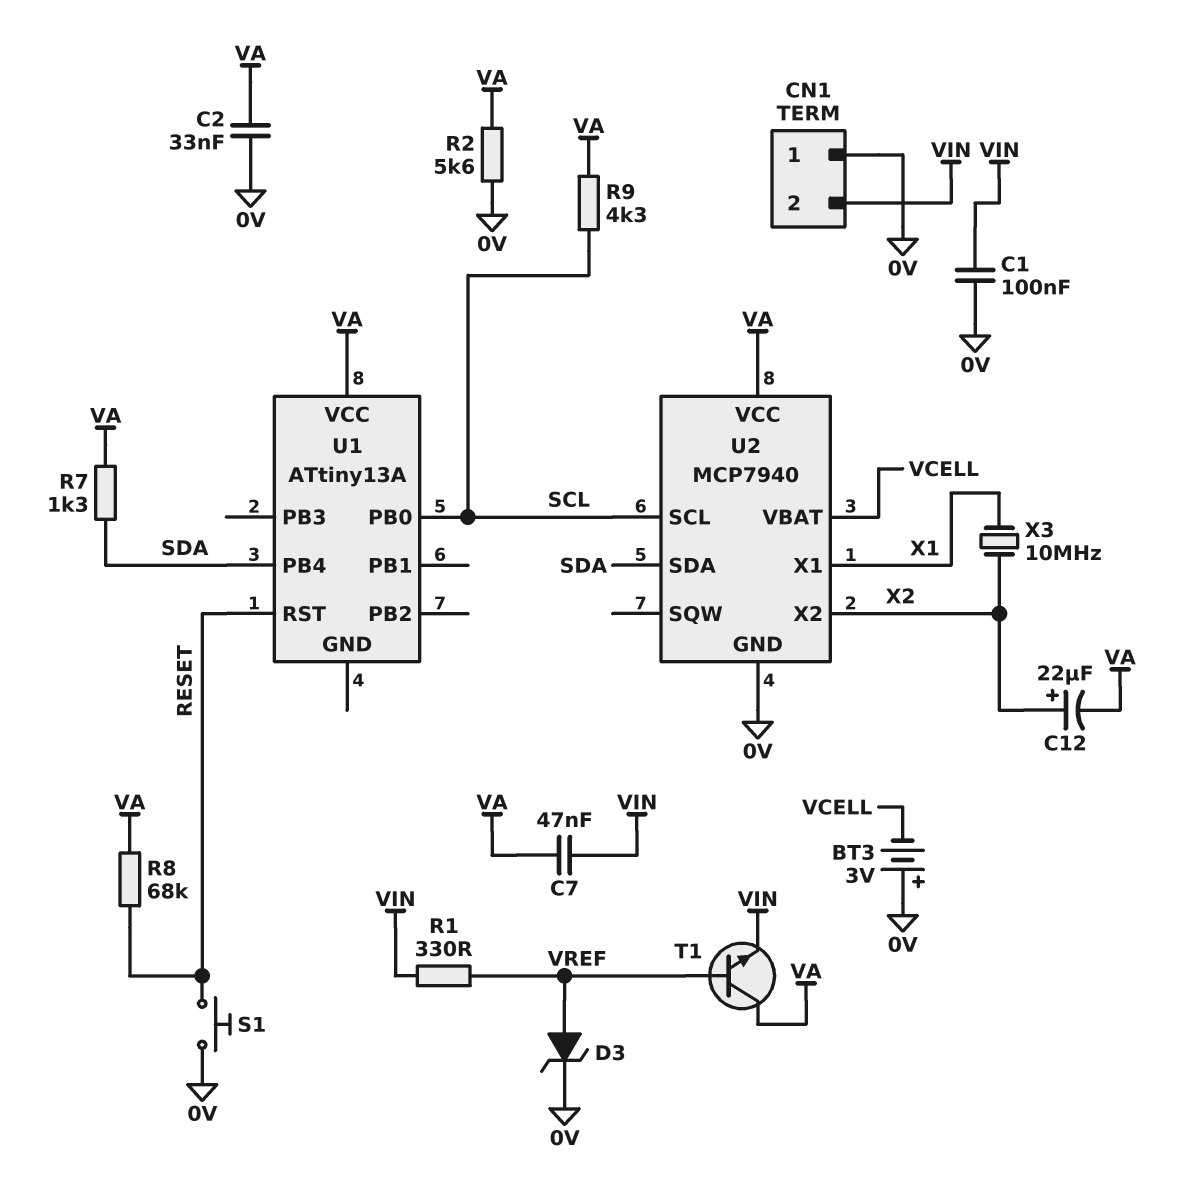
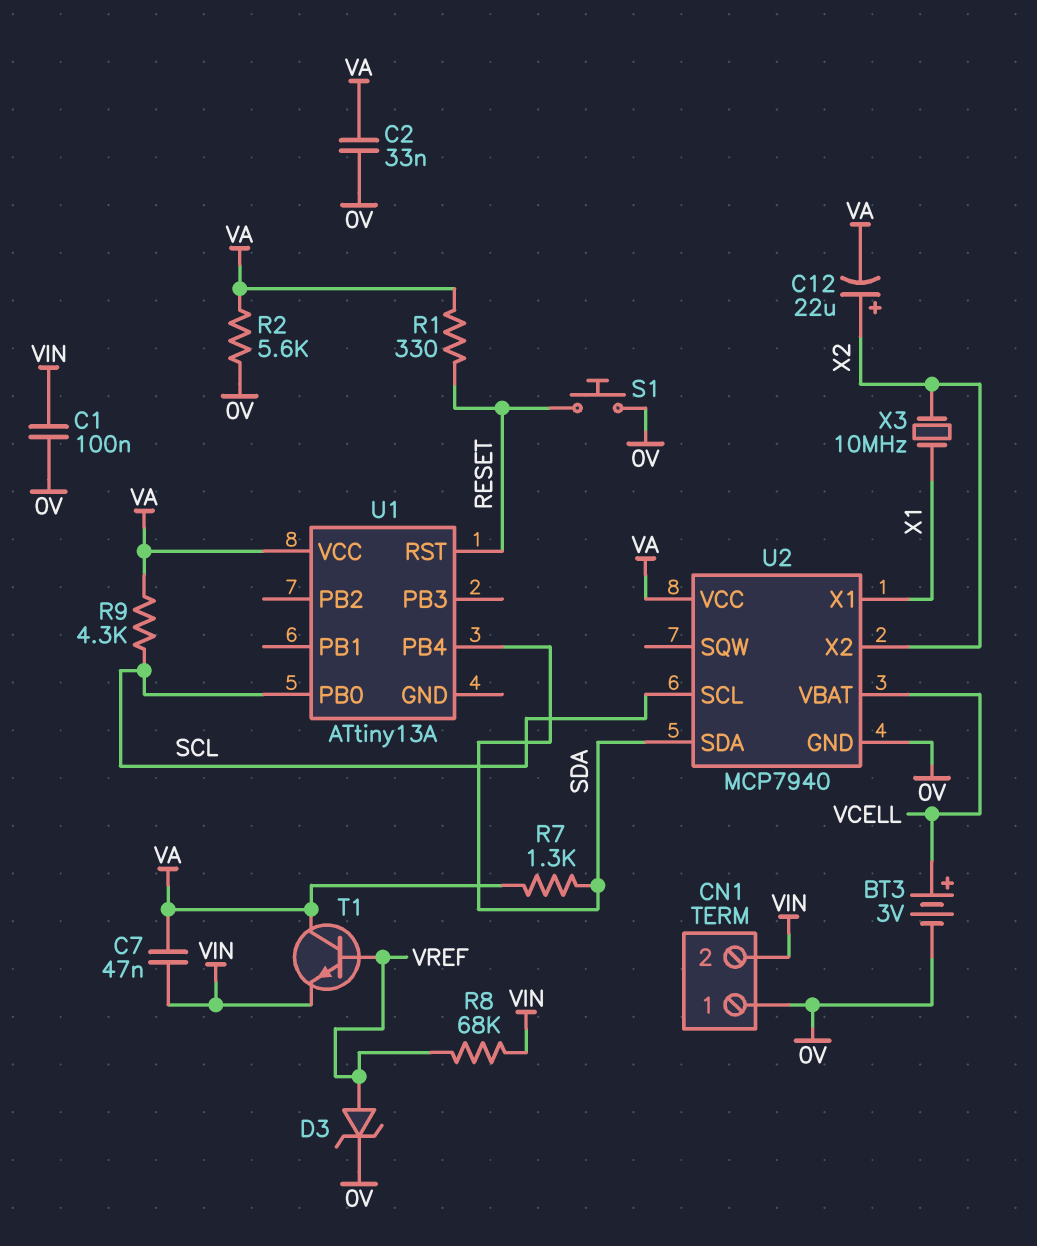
BT3: 3V (plus 0V, minus VCELL) -> 3V (plus VCELL, minus 0V)
R1: 330 (VIN, VREF) -> 330 (RESET, VA)
R8: 68k (RESET, VA) -> 68k (VIN, VREF)

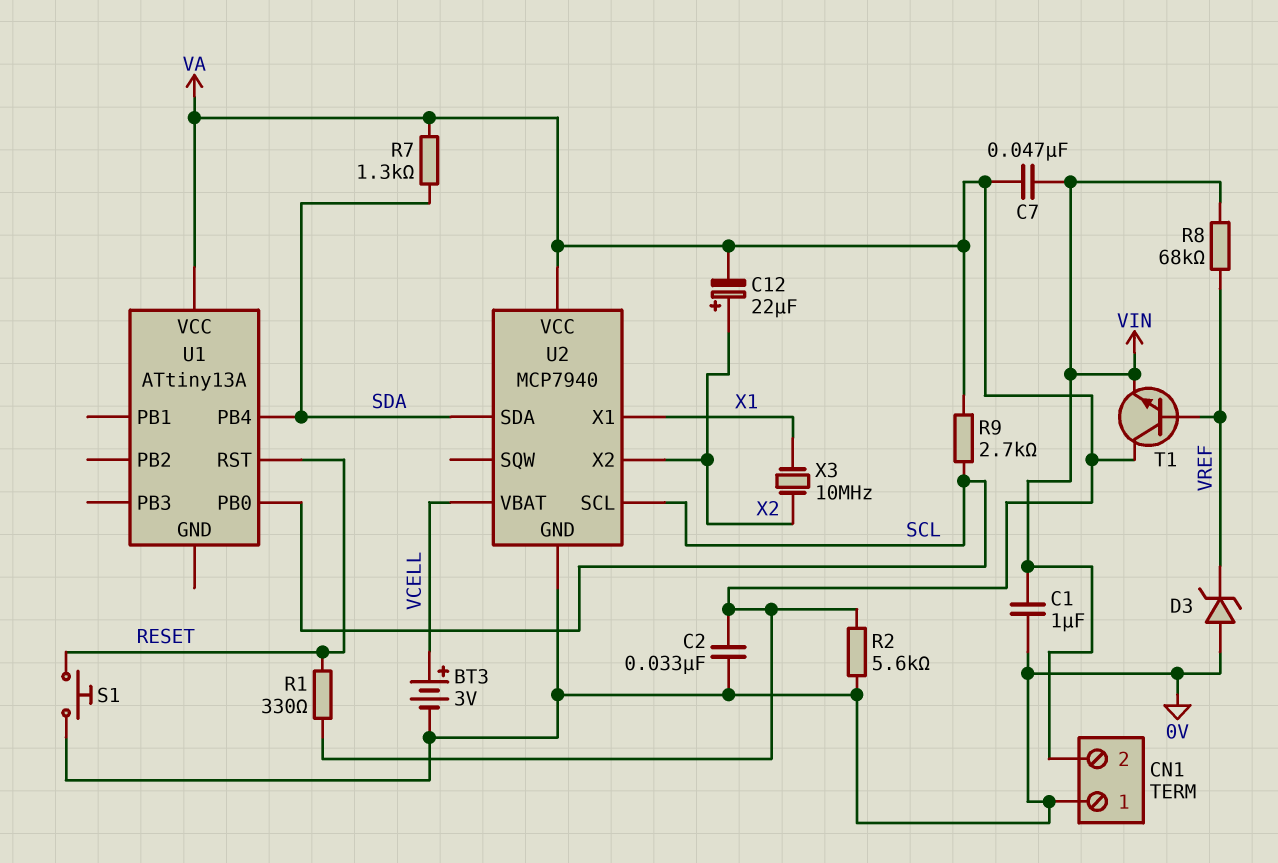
C1: 100nF (0V, VIN) -> 1uF (0V, VIN)
D3: zener (A VREF, K 0V) -> zener (A 0V, K VREF)
R9: 4.3k (SCL, VA) -> 2.7k (SCL, VA)

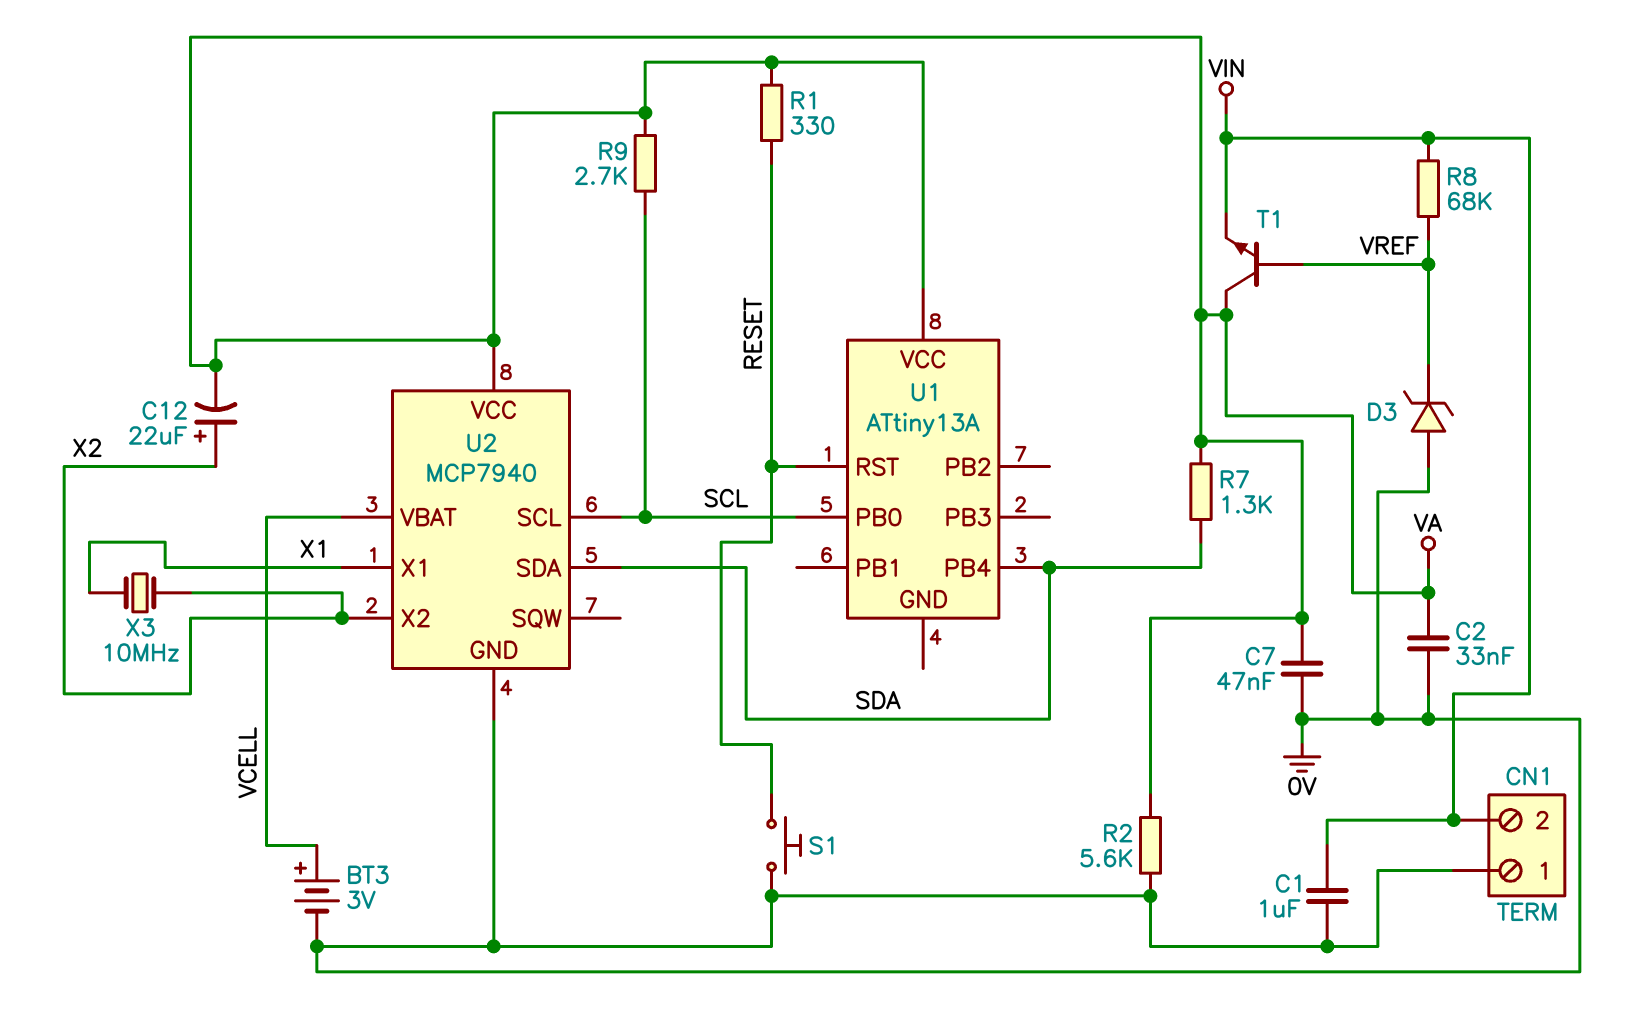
C7: 47nF (VA, VIN) -> 47nF (0V, VA)

